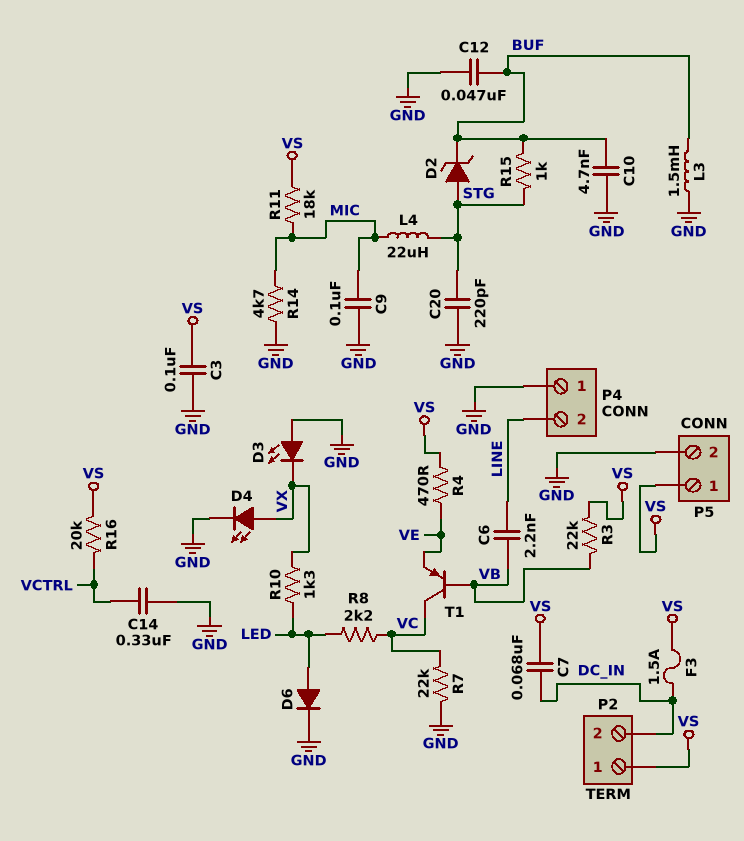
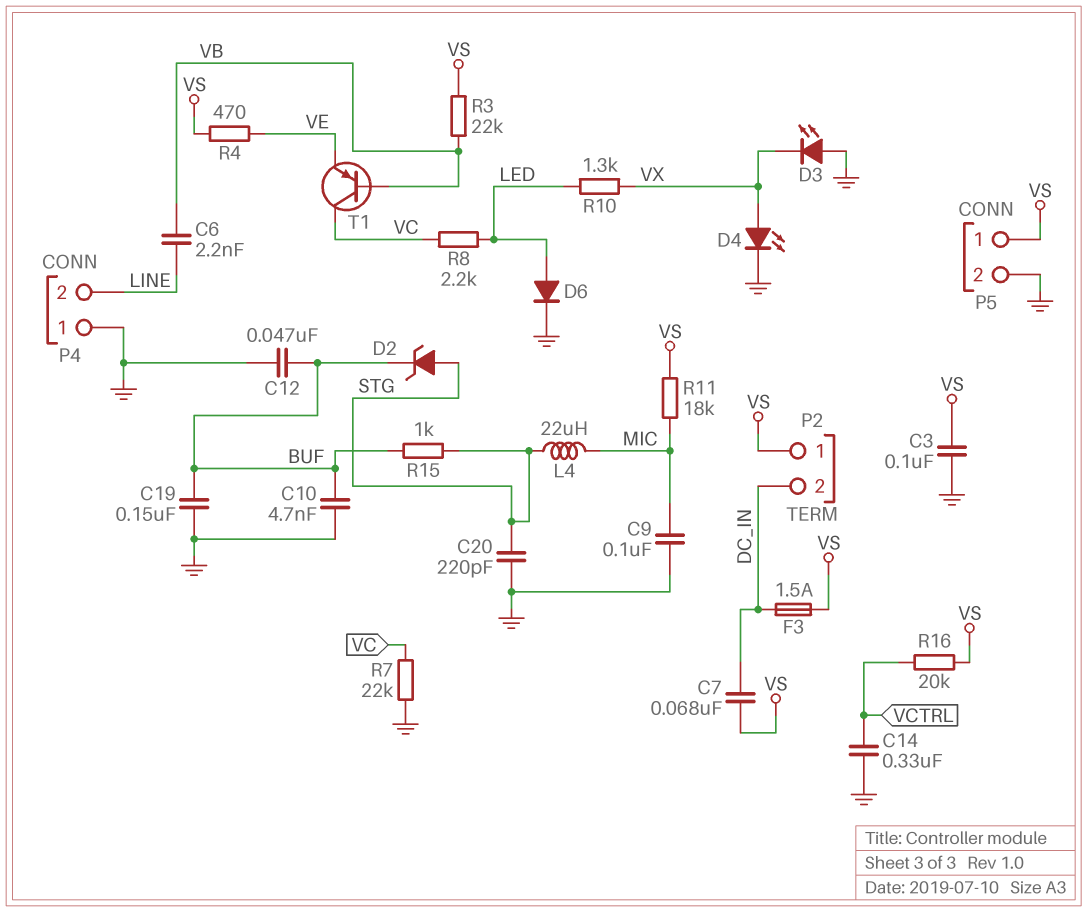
C19: none -> 150nF (BUF, GND)
L3: 1.5mH (BUF, GND) -> none
R14: 4.7k (GND, MIC) -> none

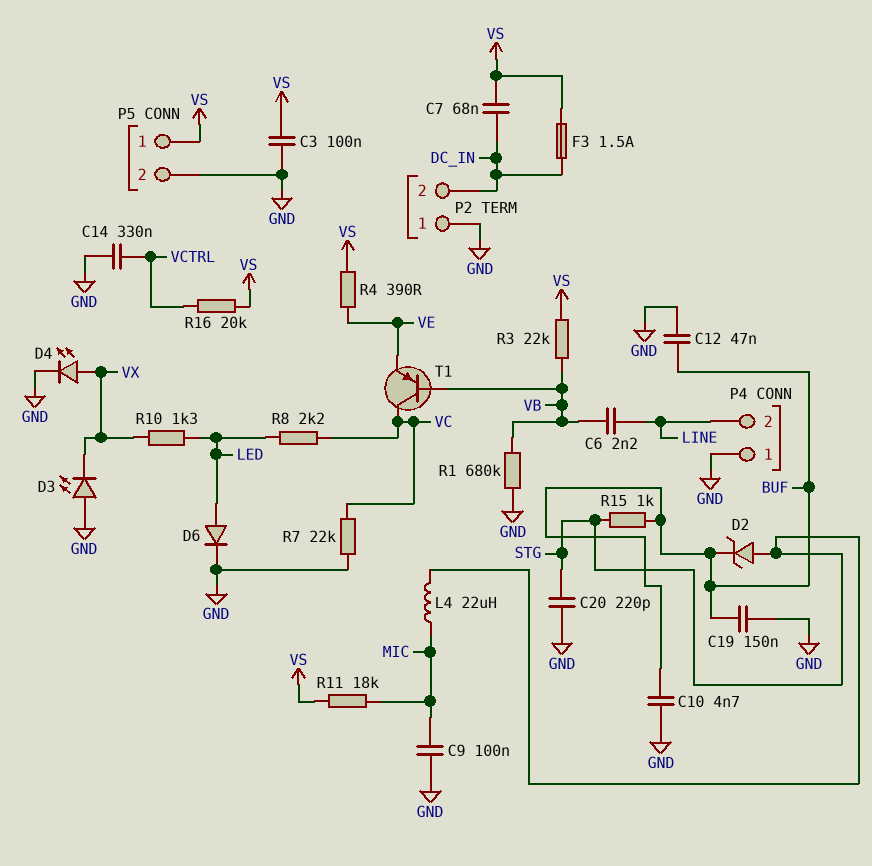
P2 pin 1: VS -> GND
R1: none -> 680k (GND, VB)
R4: 470 (VE, VS) -> 390 (VE, VS)

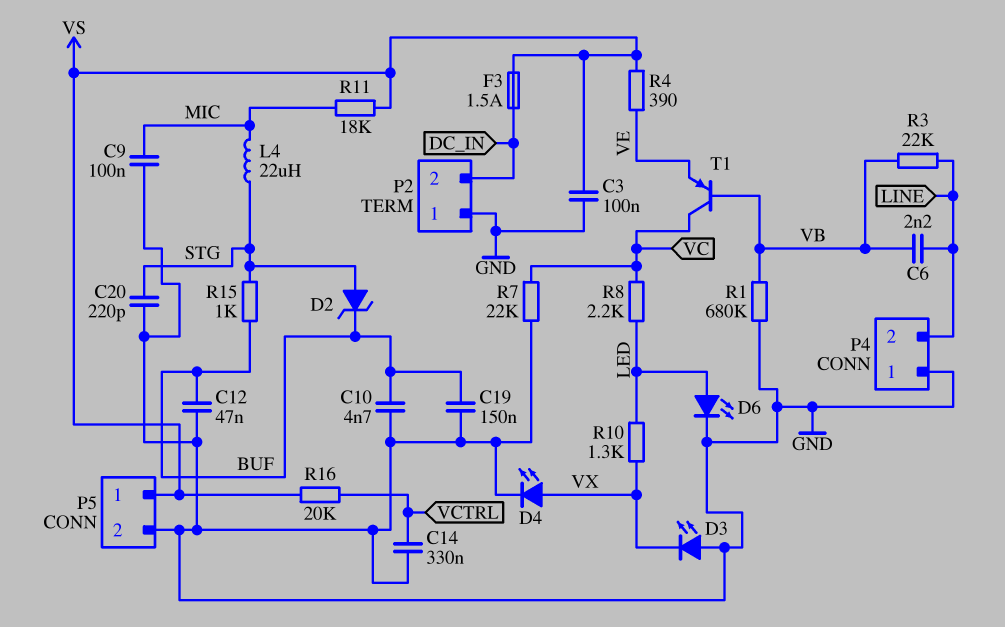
C7: 68nF (DC_IN, VS) -> none
D6: diode (A LED, K GND) -> LED (A LED, K GND)
R3: 22k (VB, VS) -> 22k (LINE, VB)

